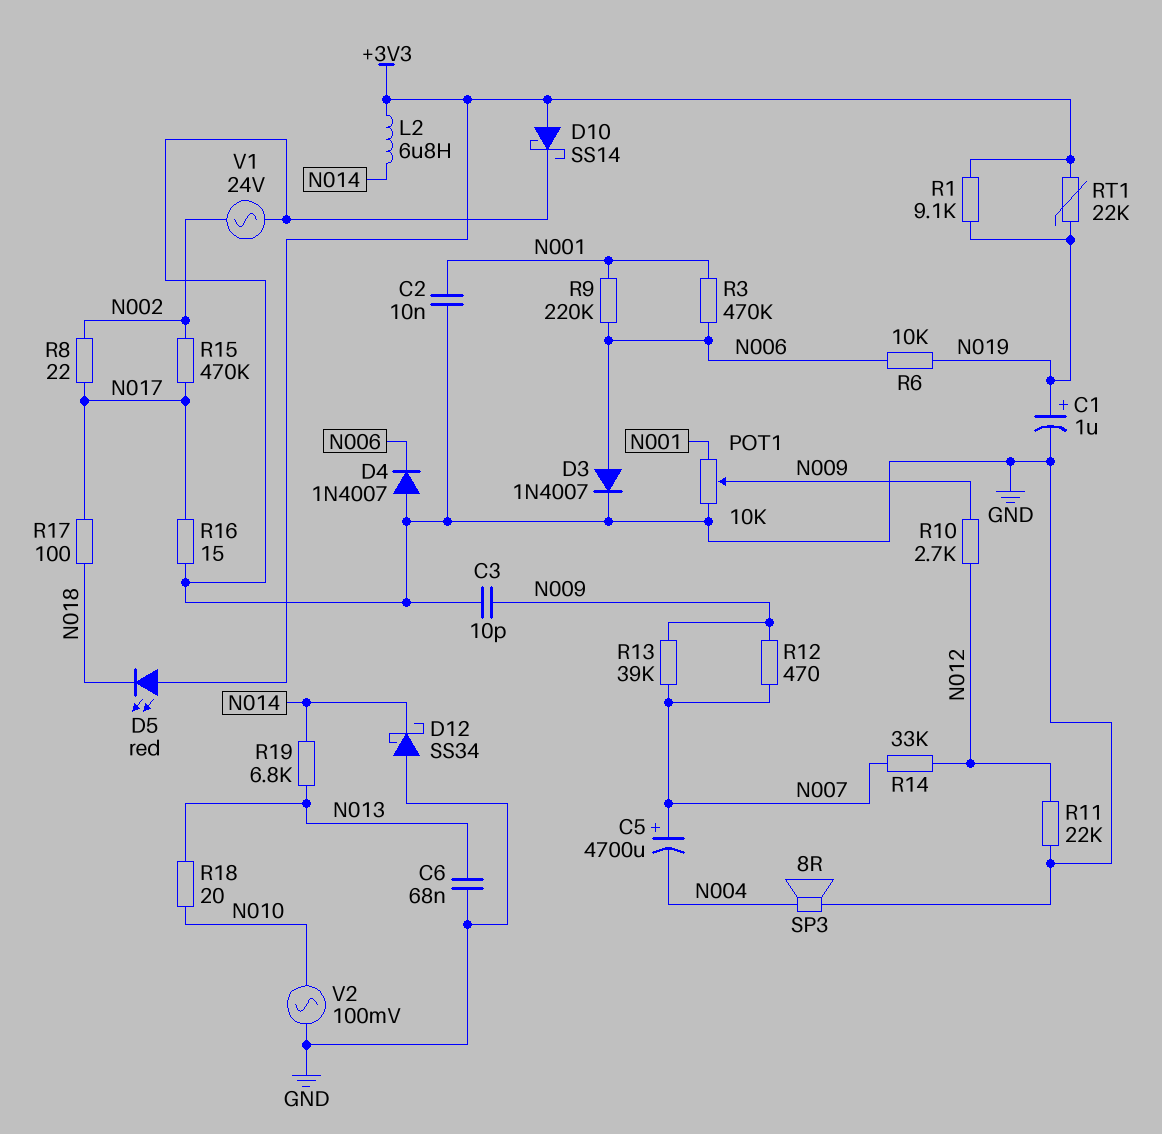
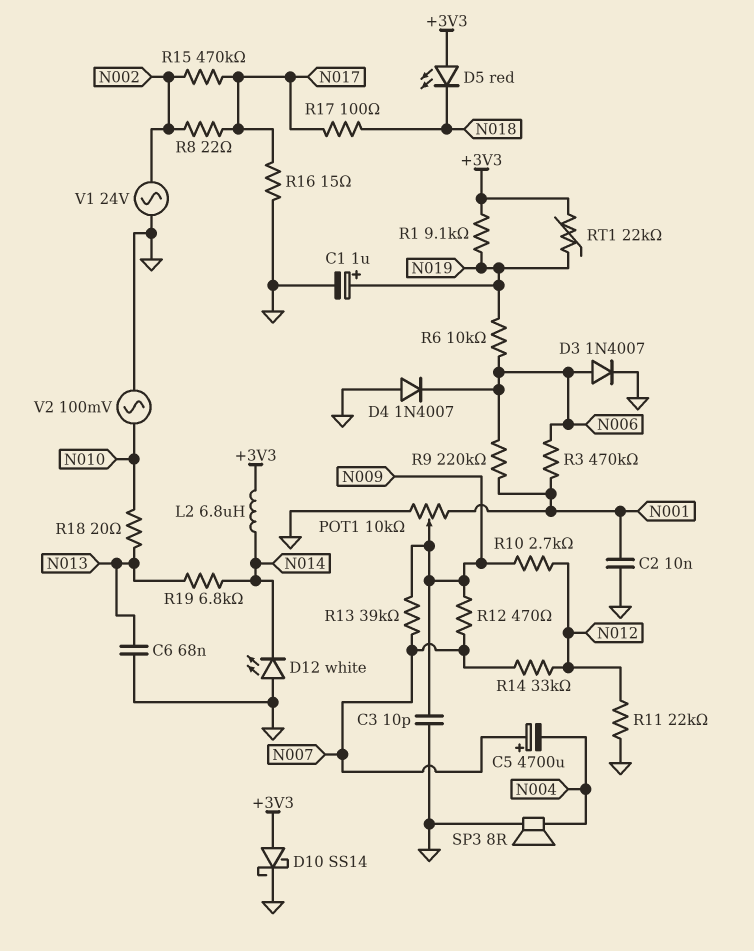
D12: schottky SS34 (A GND, K N014) -> LED white (A GND, K N014)

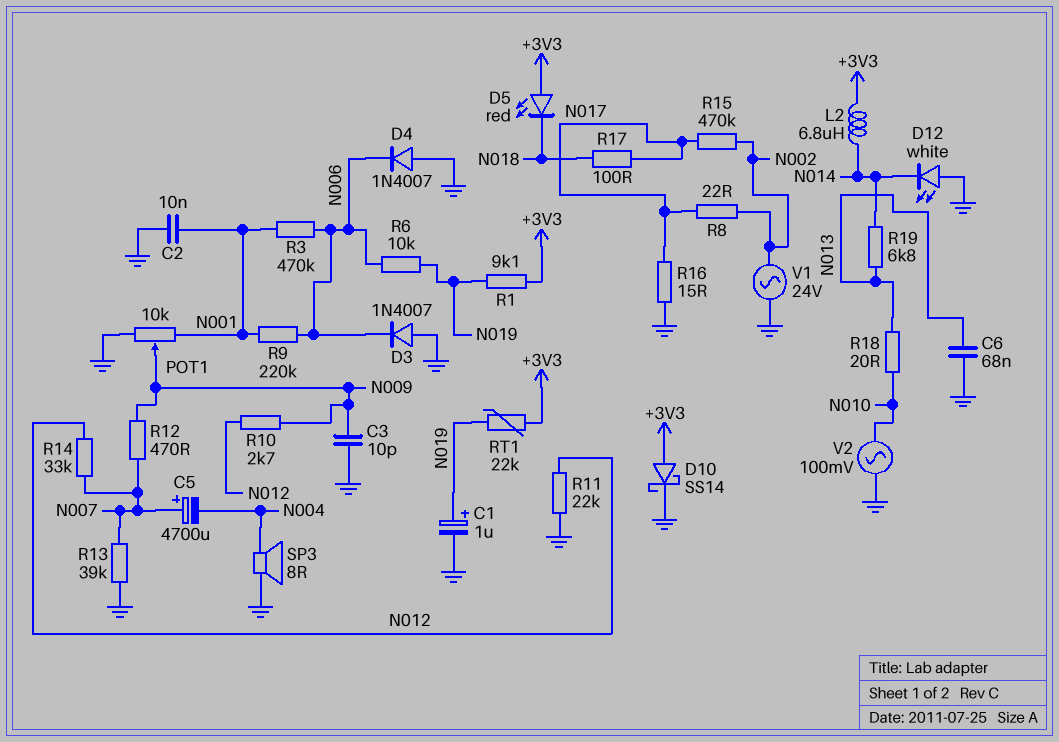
D3: diode 1N4007 (A N006, K GND) -> diode 1N4007 (A GND, K N006)
R13: 39k (N007, N009) -> 39k (GND, N007)

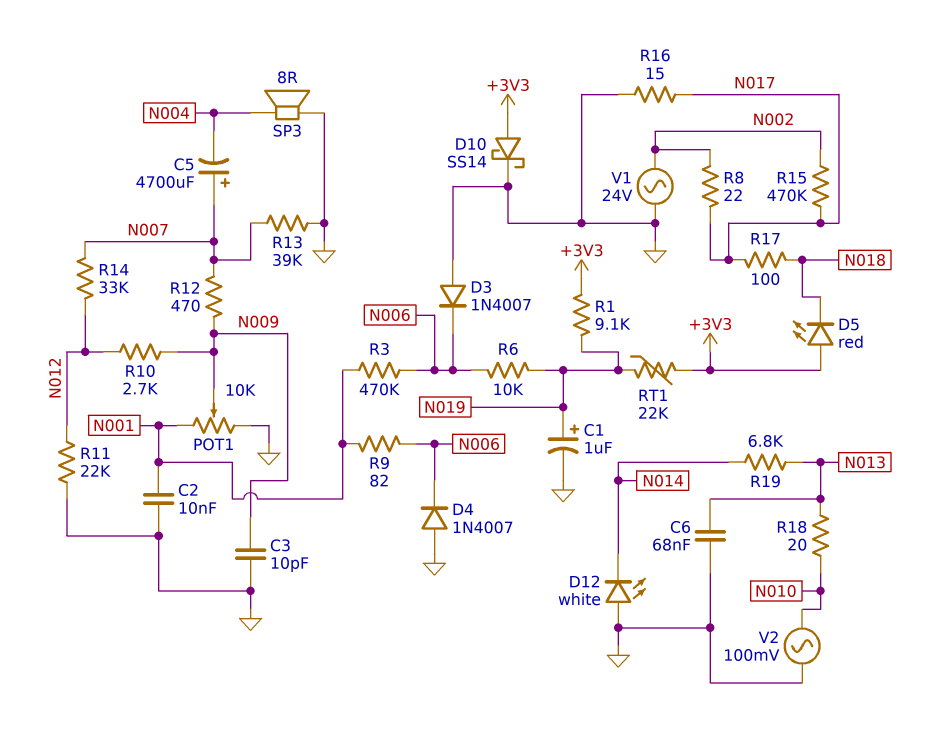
L2: 6.8uH (+3V3, N014) -> none
R9: 220k (N001, N006) -> 82 (N001, N006)

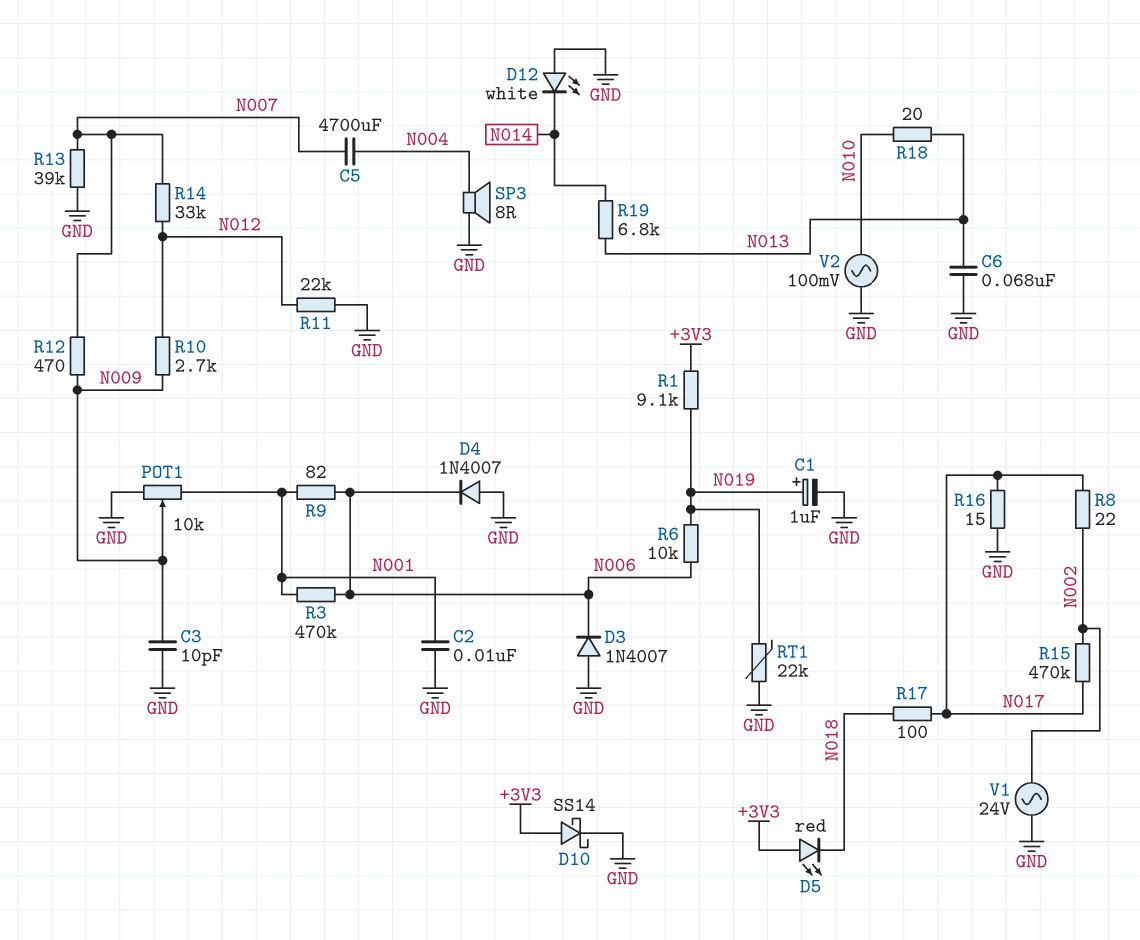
C5: 4700uF (plus N007, minus N004) -> 4700uF (N004, N007)
RT1: 22k (+3V3, N019) -> 22k (GND, N019)

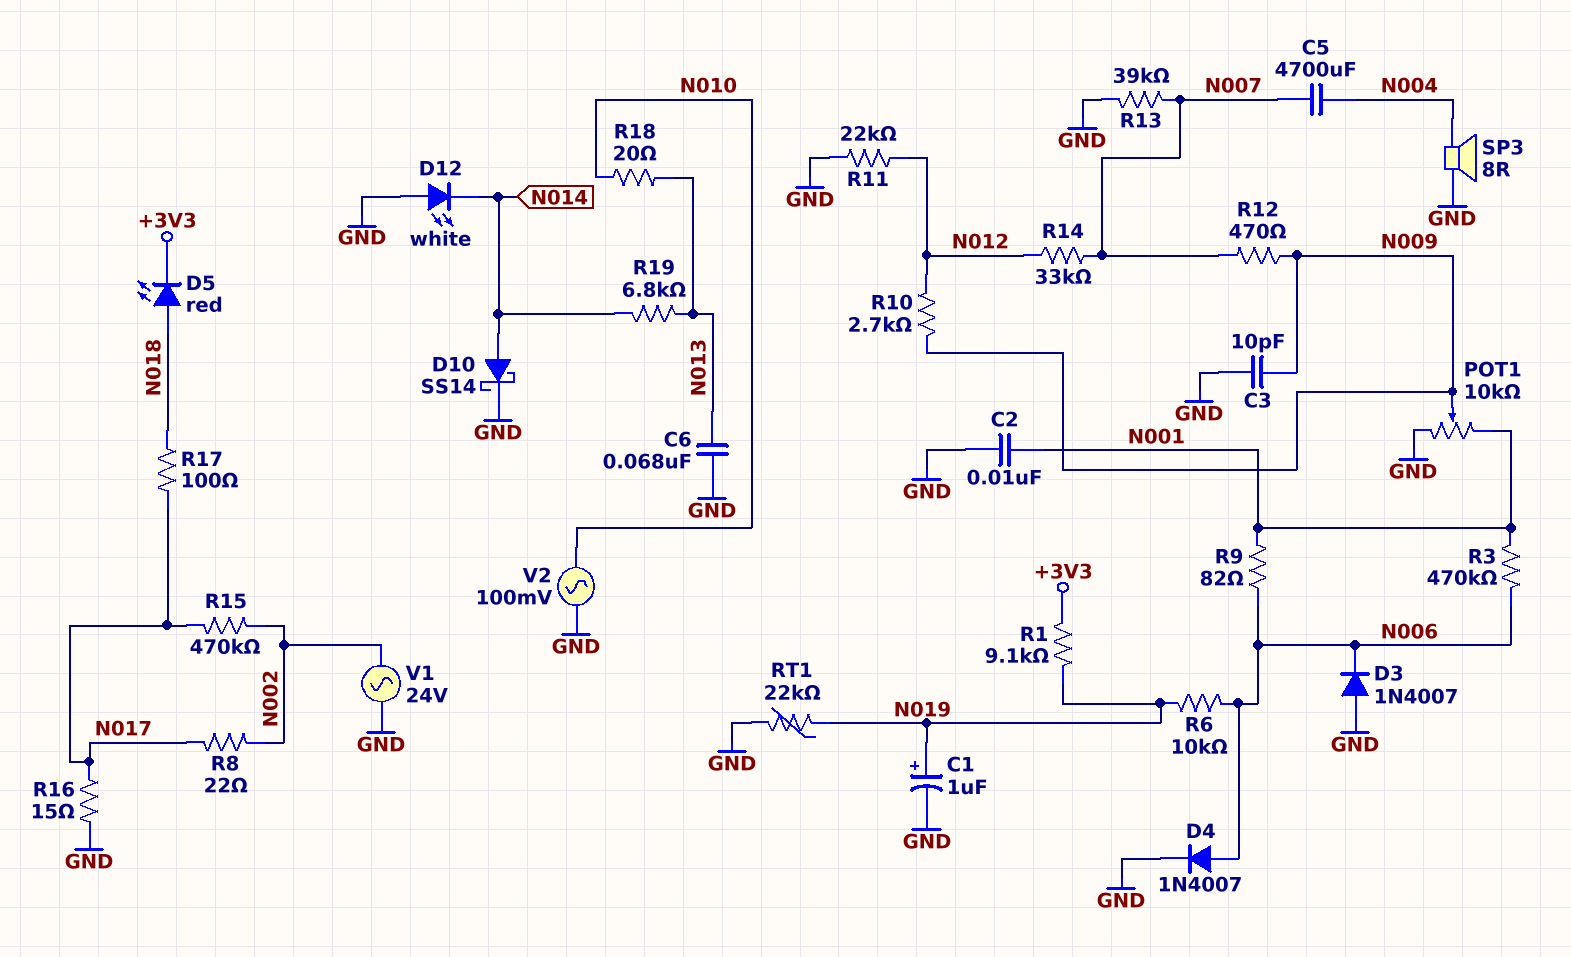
D4: diode 1N4007 (A GND, K N006) -> diode 1N4007 (A N006, K GND)
D5: LED red (A +3V3, K N018) -> LED red (A N018, K +3V3)
D10: schottky SS14 (A +3V3, K GND) -> schottky SS14 (A N014, K GND)

